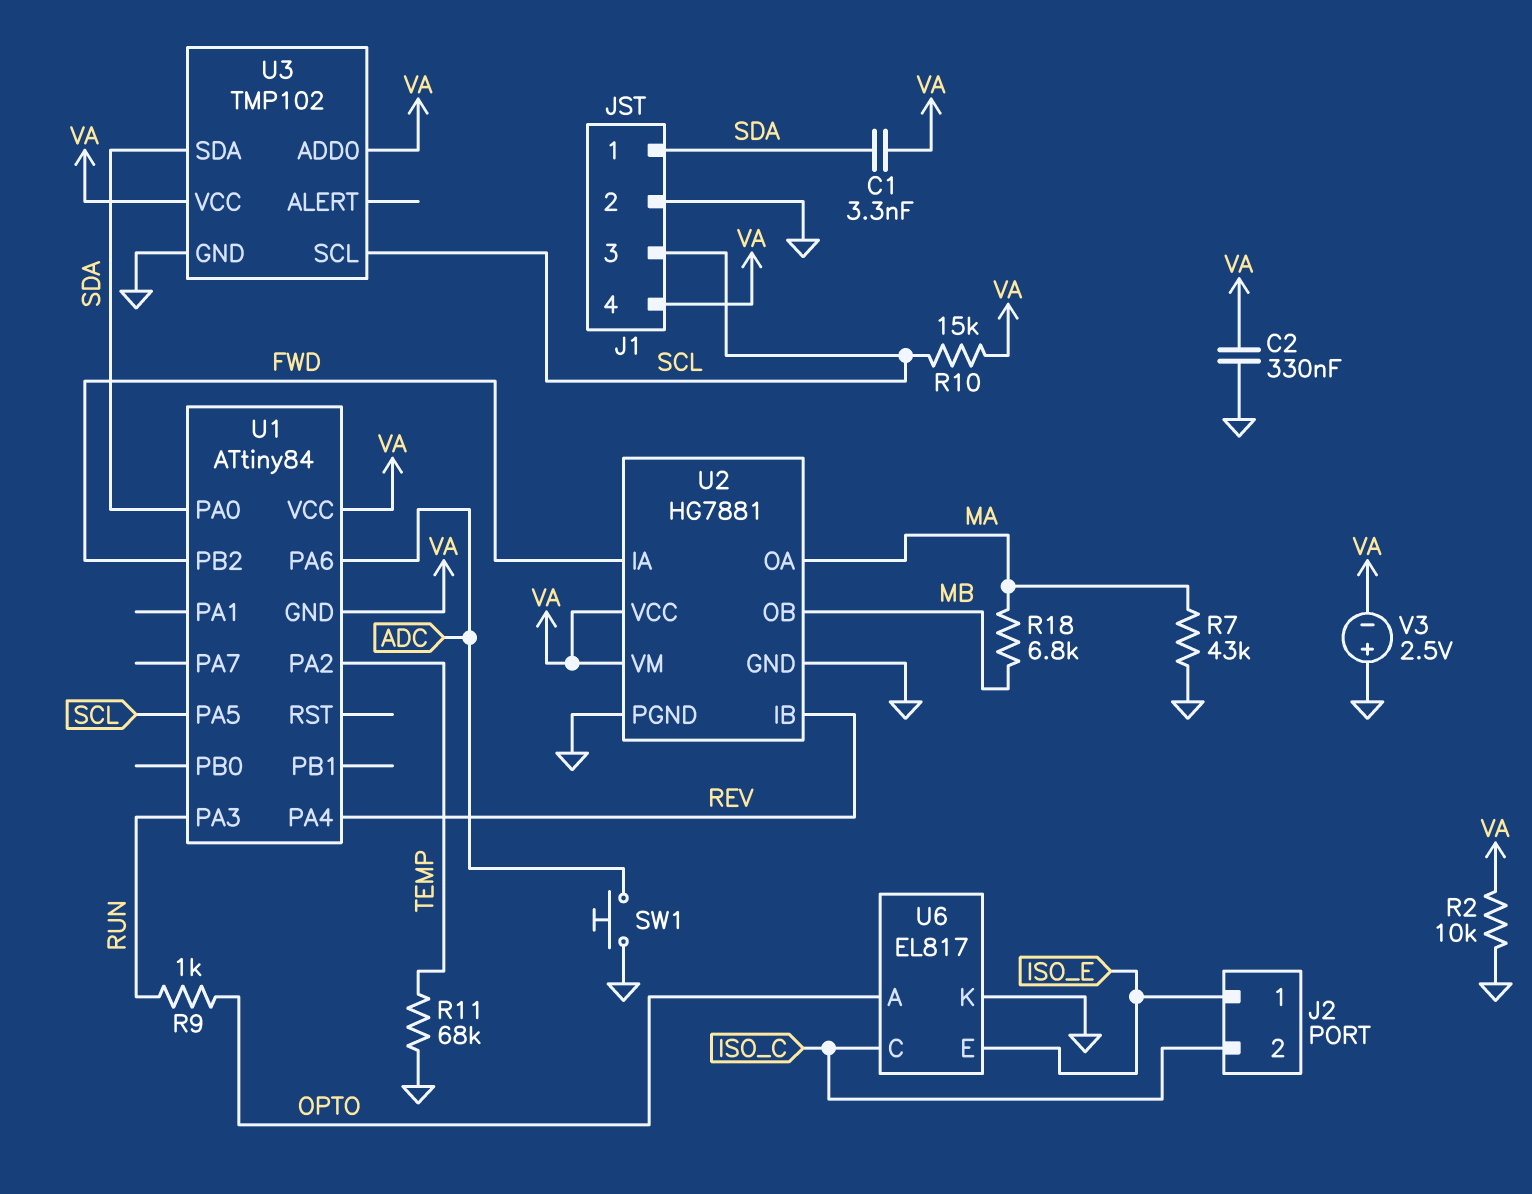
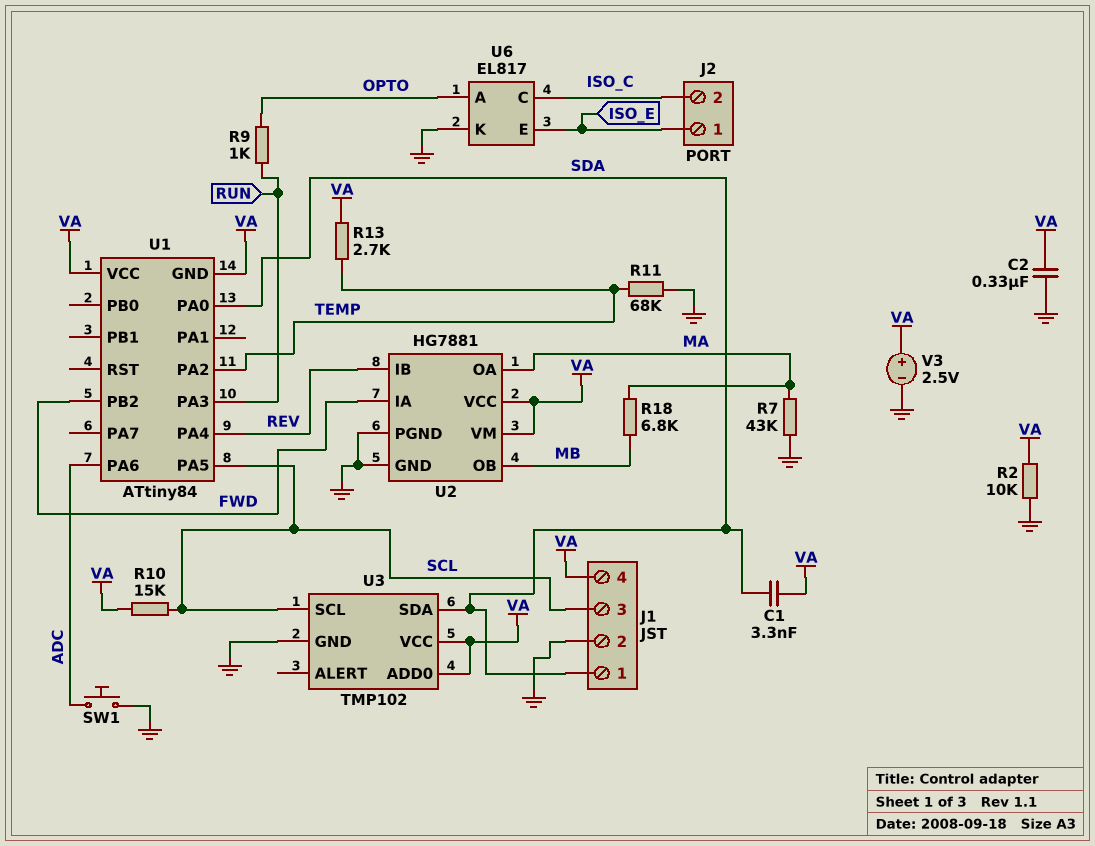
R13: none -> 2.7k (TEMP, VA)
V3: 2.5V (plus GND, minus VA) -> 2.5V (plus VA, minus GND)

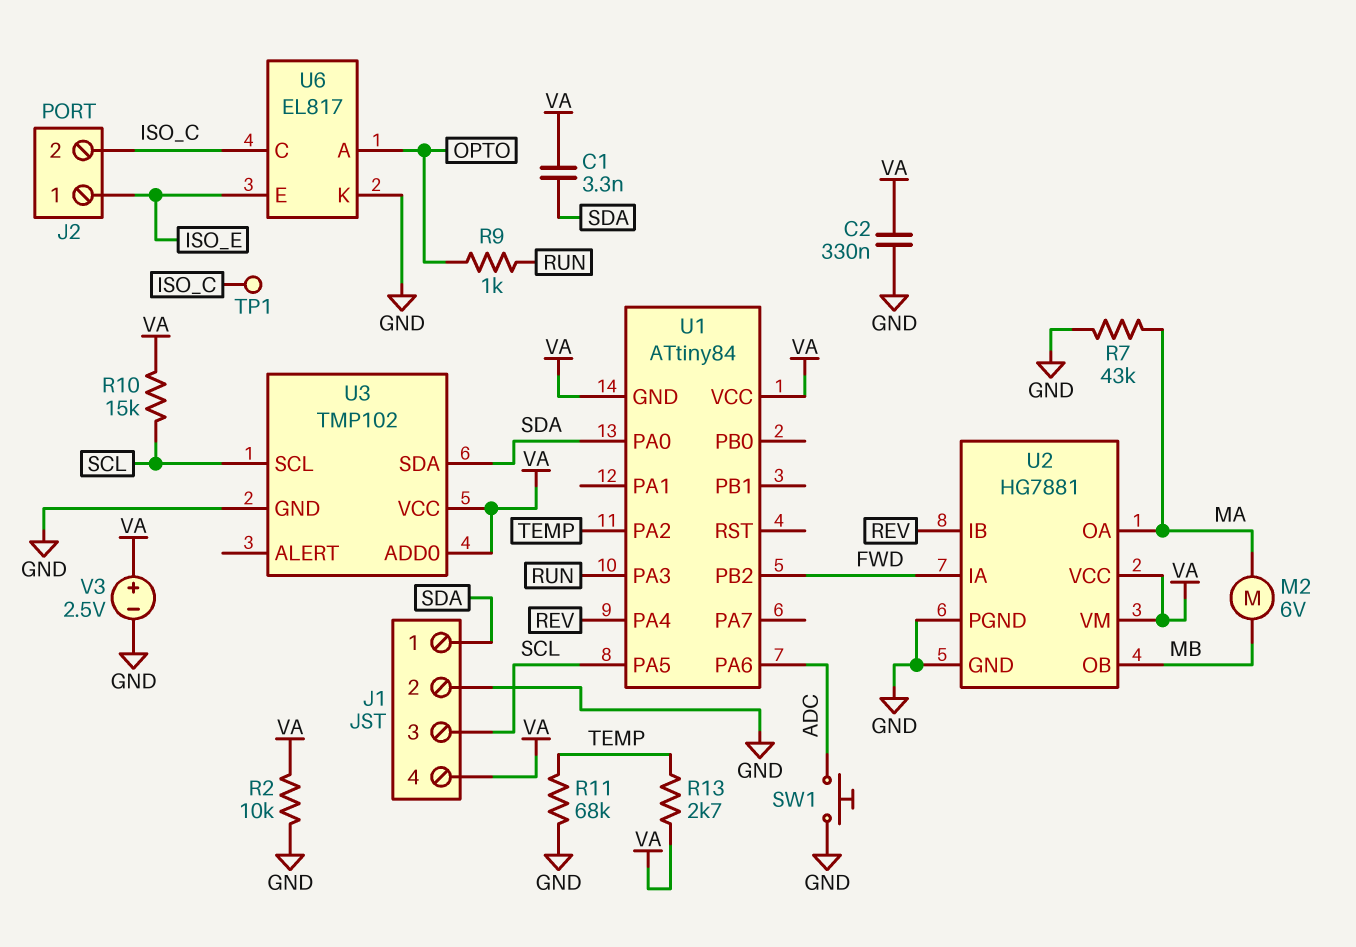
M2: none -> motor 6V (MA, MB)
R18: 6.8k (MA, MB) -> none
TP1: none -> test point (ISO_C)

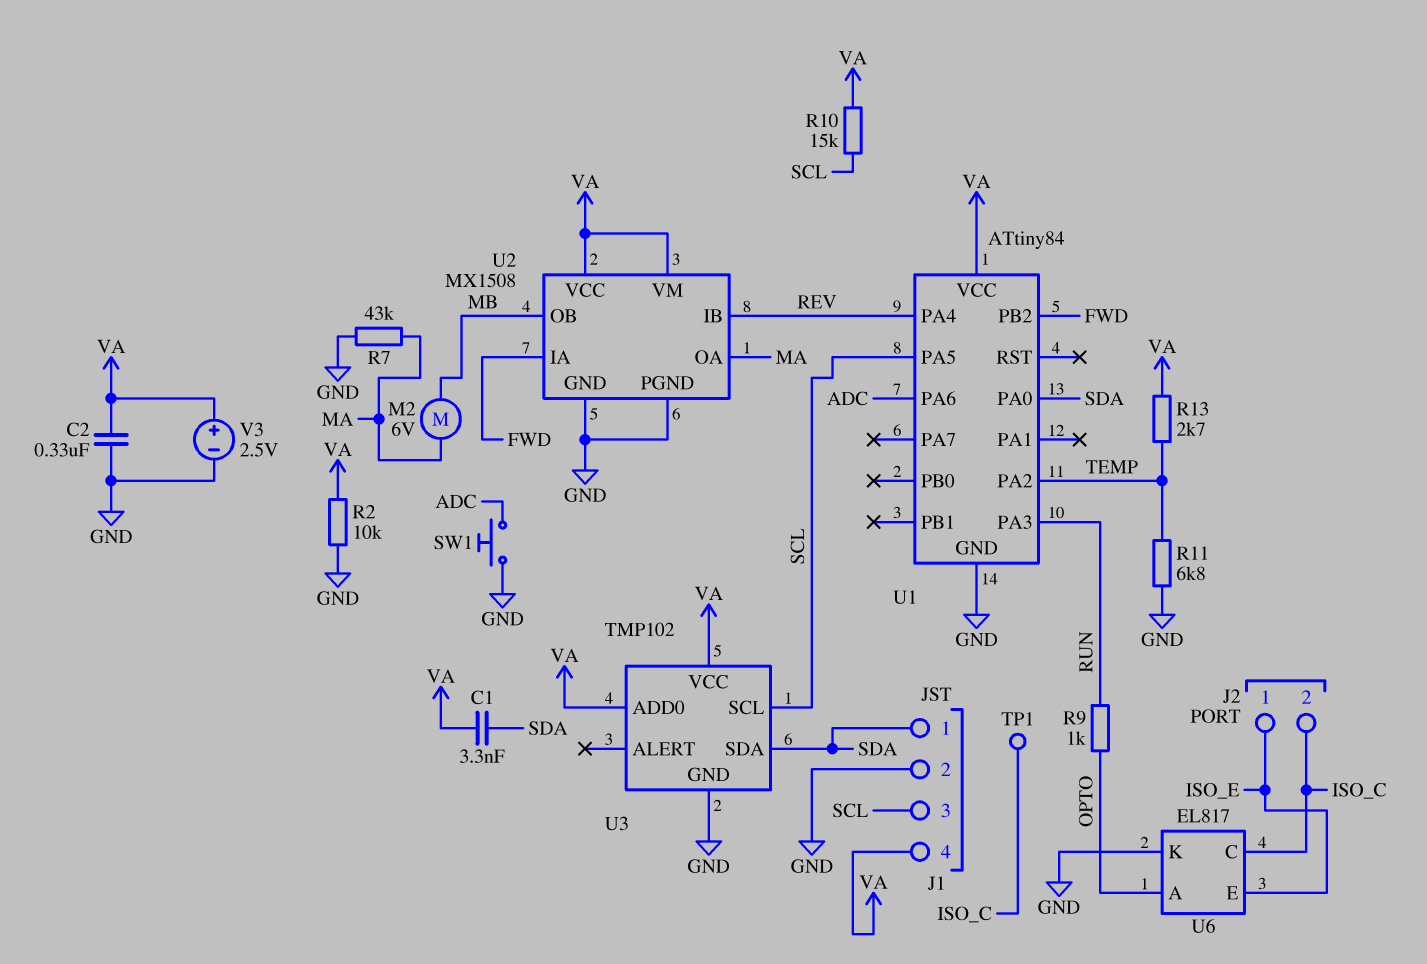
R11: 68k (GND, TEMP) -> 6.8k (GND, TEMP)
U1 pin GND: VA -> GND
U2: HG7881 -> MX1508

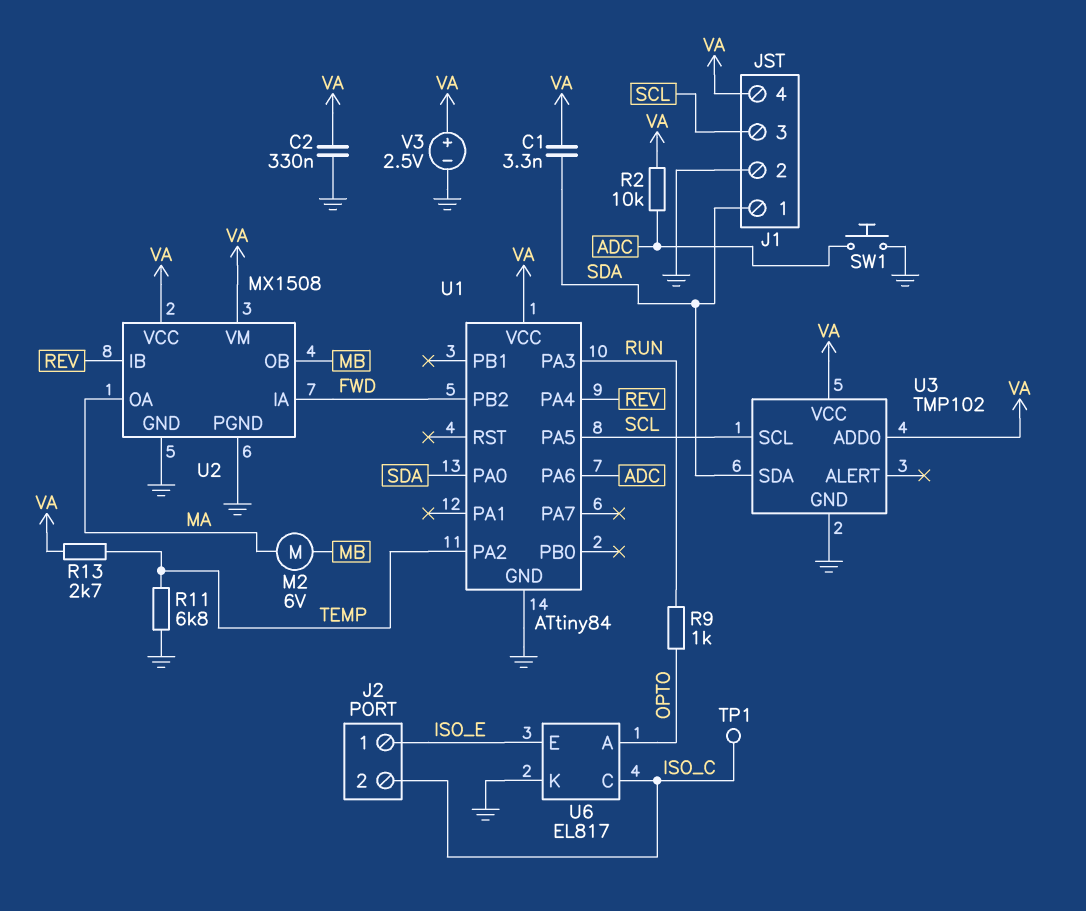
R2: 10k (GND, VA) -> 10k (ADC, VA)
R7: 43k (GND, MA) -> none
R10: 15k (SCL, VA) -> none

